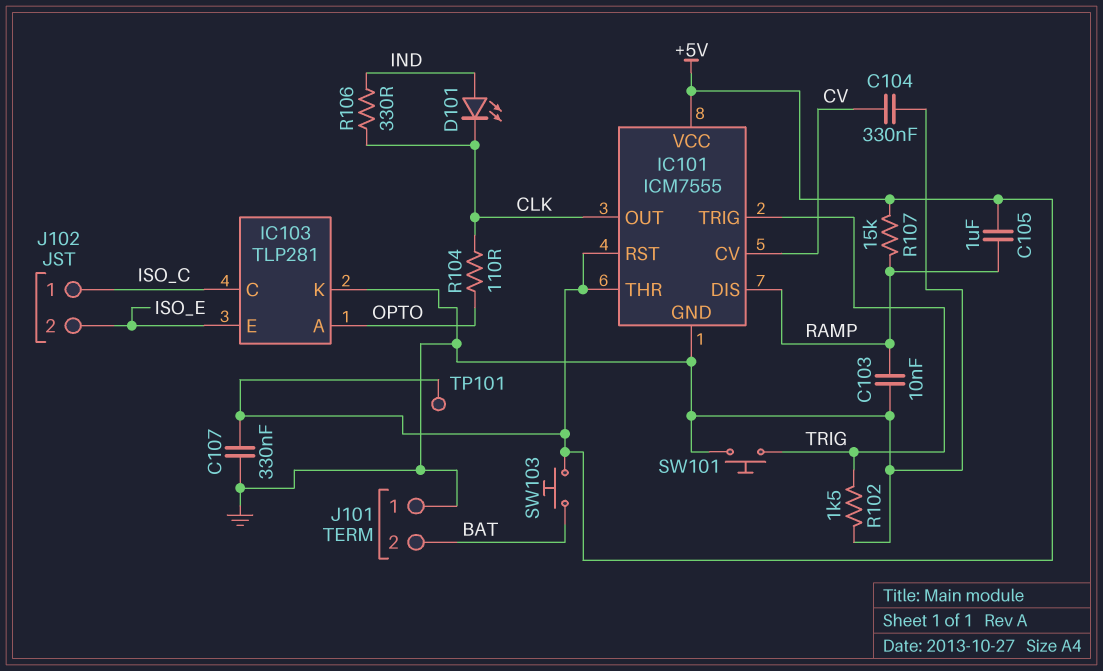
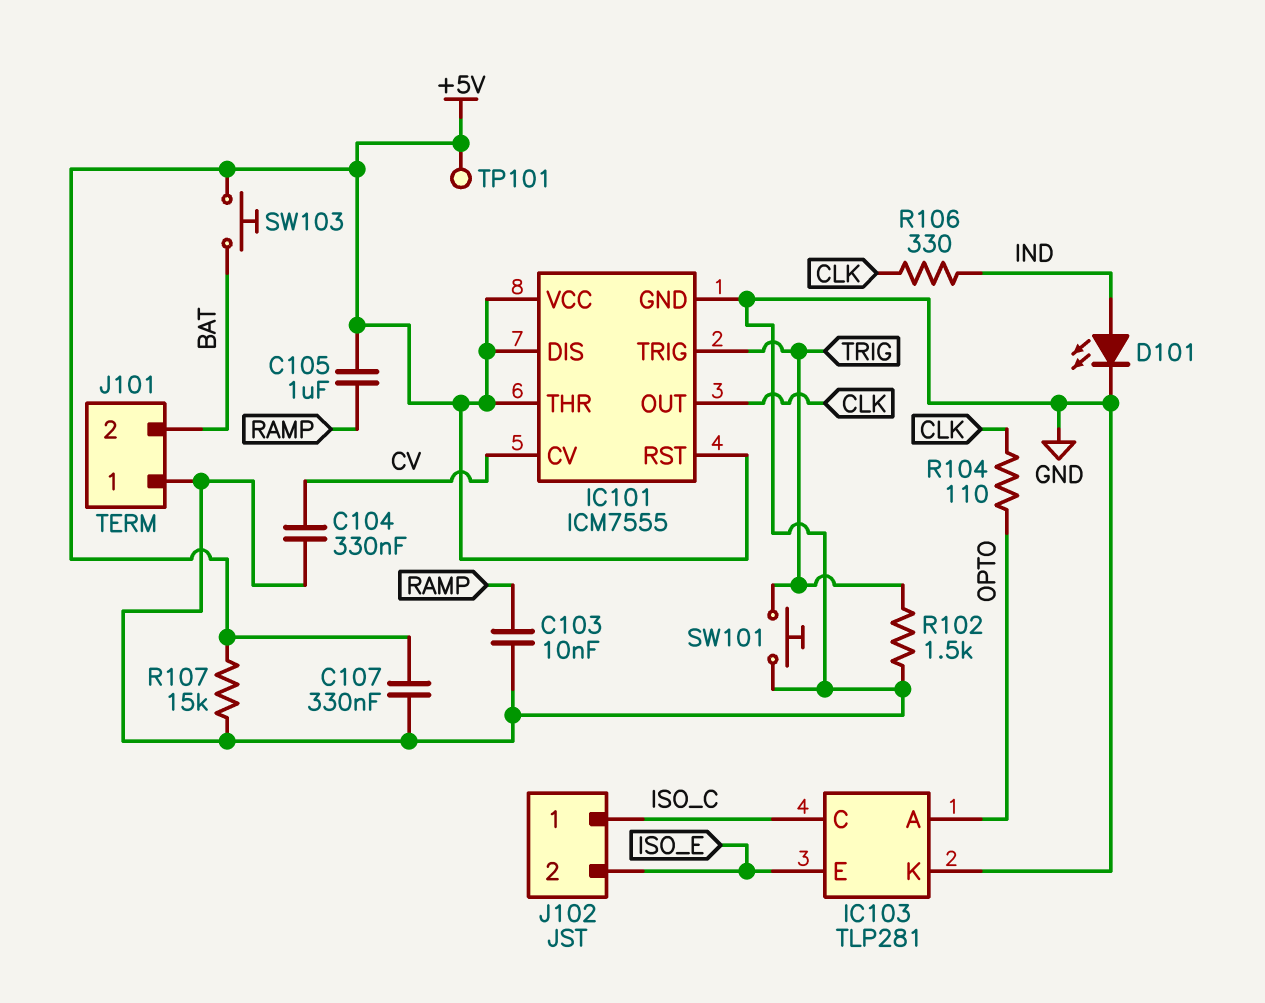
D101: LED (A IND, K CLK) -> LED (A IND, K GND)
IC101 pin DIS: RAMP -> +5V
R107: 15k (+5V, RAMP) -> 15k (+5V, GND)

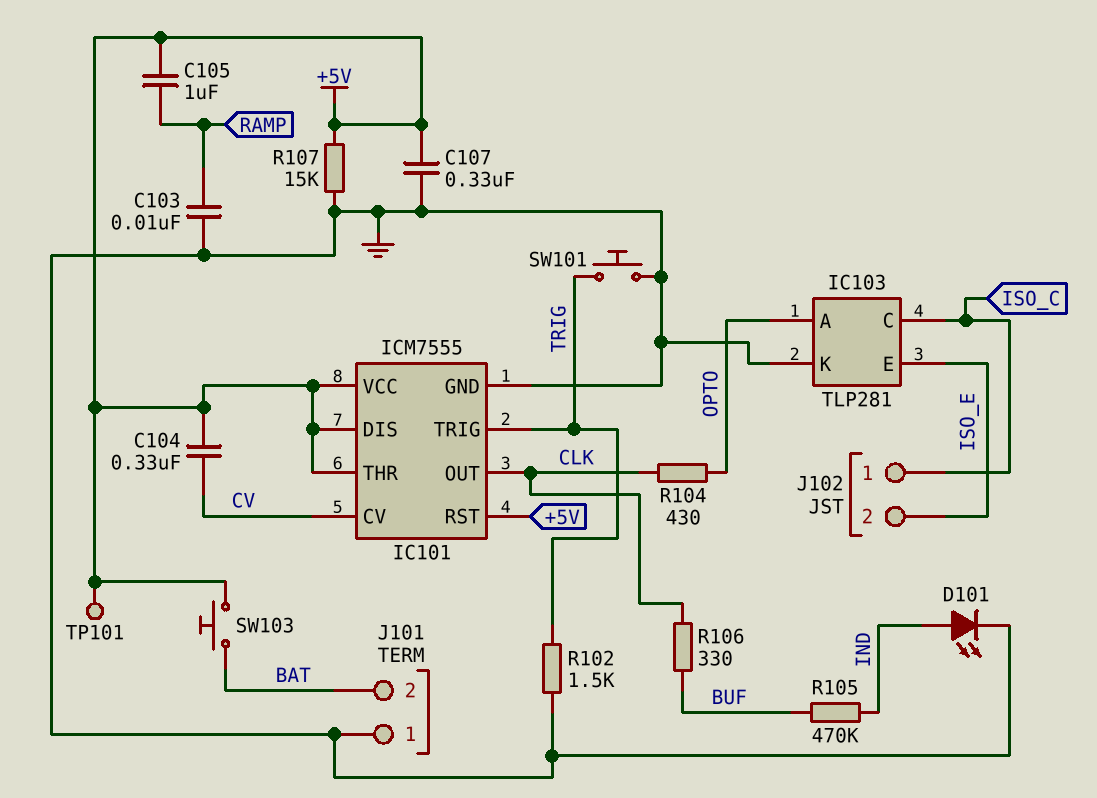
C104: 330nF (CV, GND) -> 330nF (+5V, CV)
R104: 110 (CLK, OPTO) -> 430 (CLK, OPTO)
R105: none -> 470k (BUF, IND)
R106: 330 (CLK, IND) -> 330 (BUF, CLK)

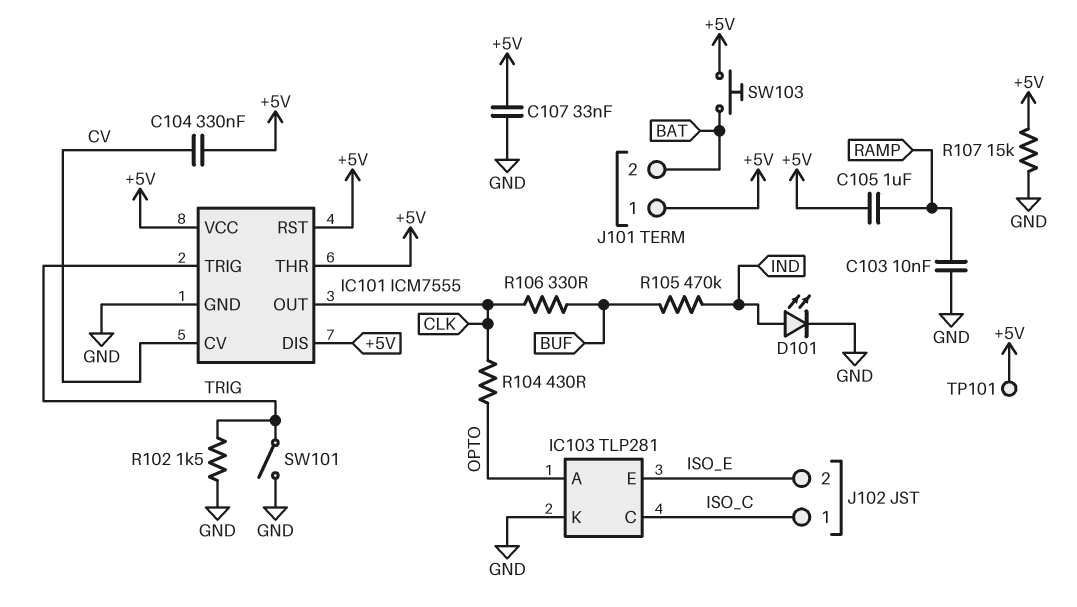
C107: 330nF (+5V, GND) -> 33nF (+5V, GND)
J101 pin 1: GND -> +5V
SW101: button (GND, TRIG) -> switch (GND, TRIG)

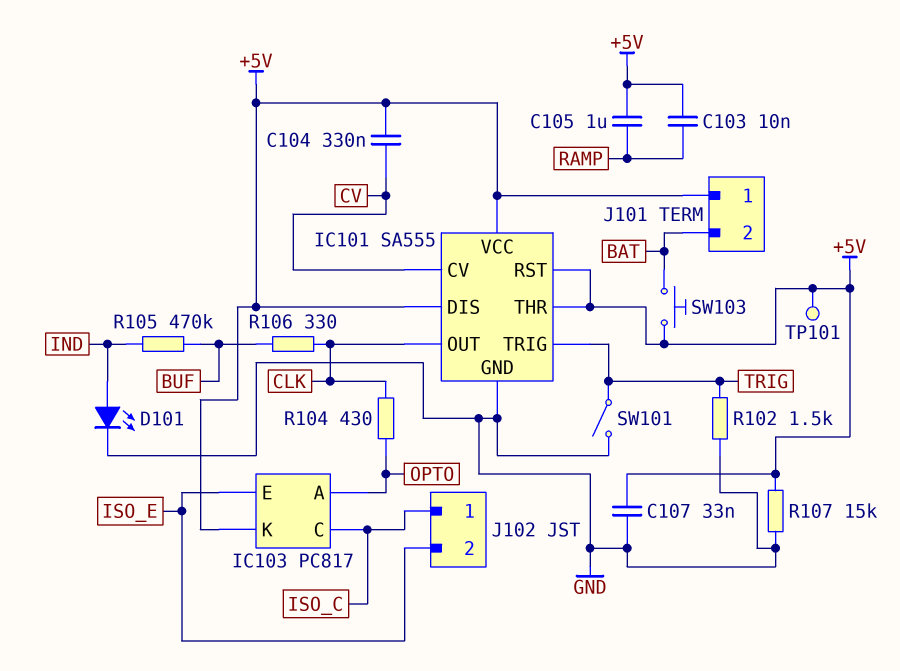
C103: 10nF (GND, RAMP) -> 10nF (+5V, RAMP)
IC101: ICM7555 -> SA555
IC103: TLP281 -> PC817
IC103 pin K: GND -> +5V

